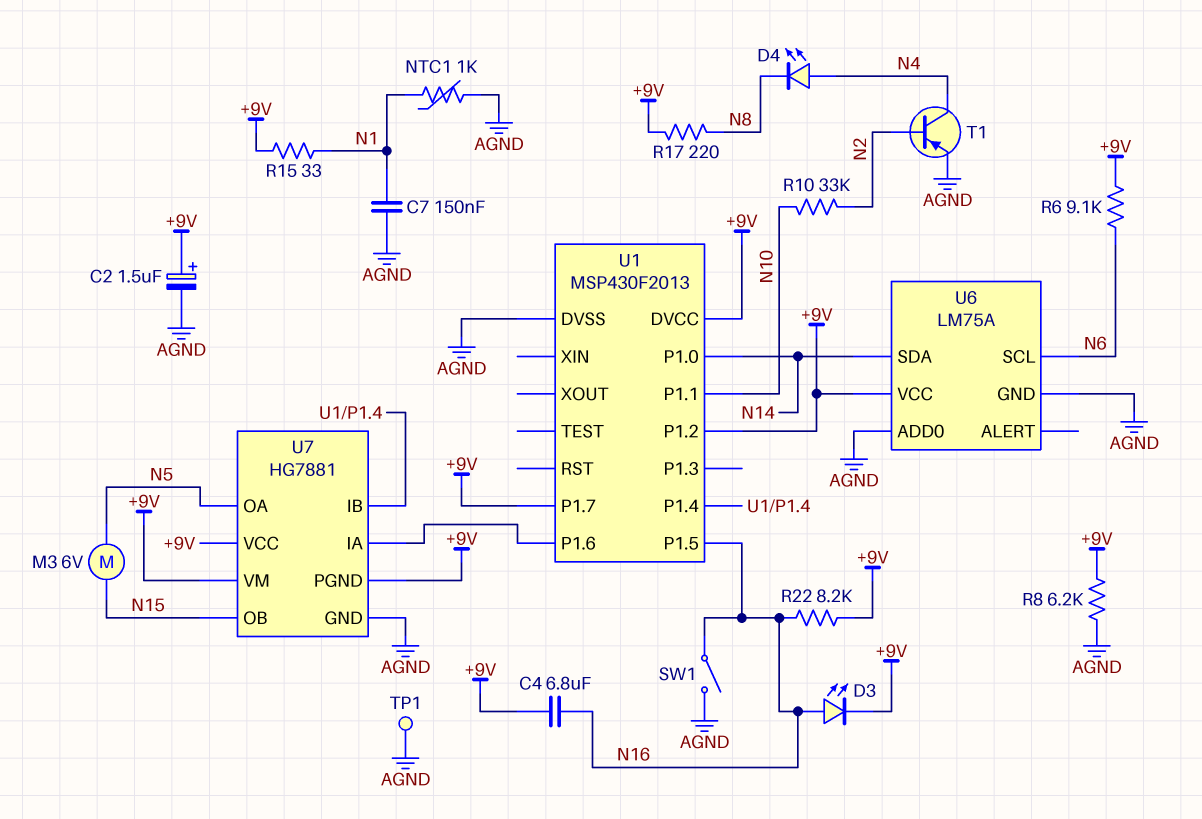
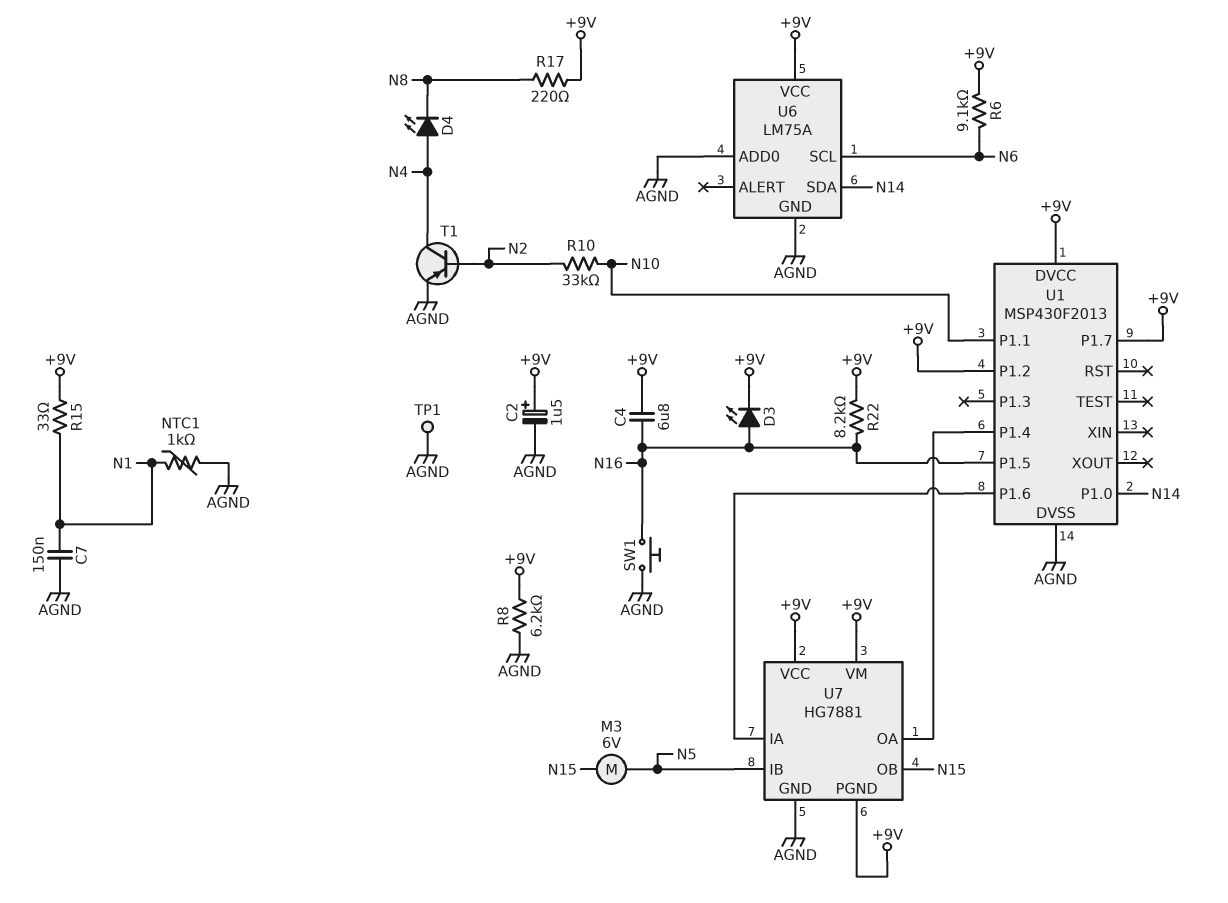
SW1: switch (AGND, N16) -> button (AGND, N16)
U7 pin IB: U1/P1.4 -> N5
U7 pin OA: N5 -> U1/P1.4

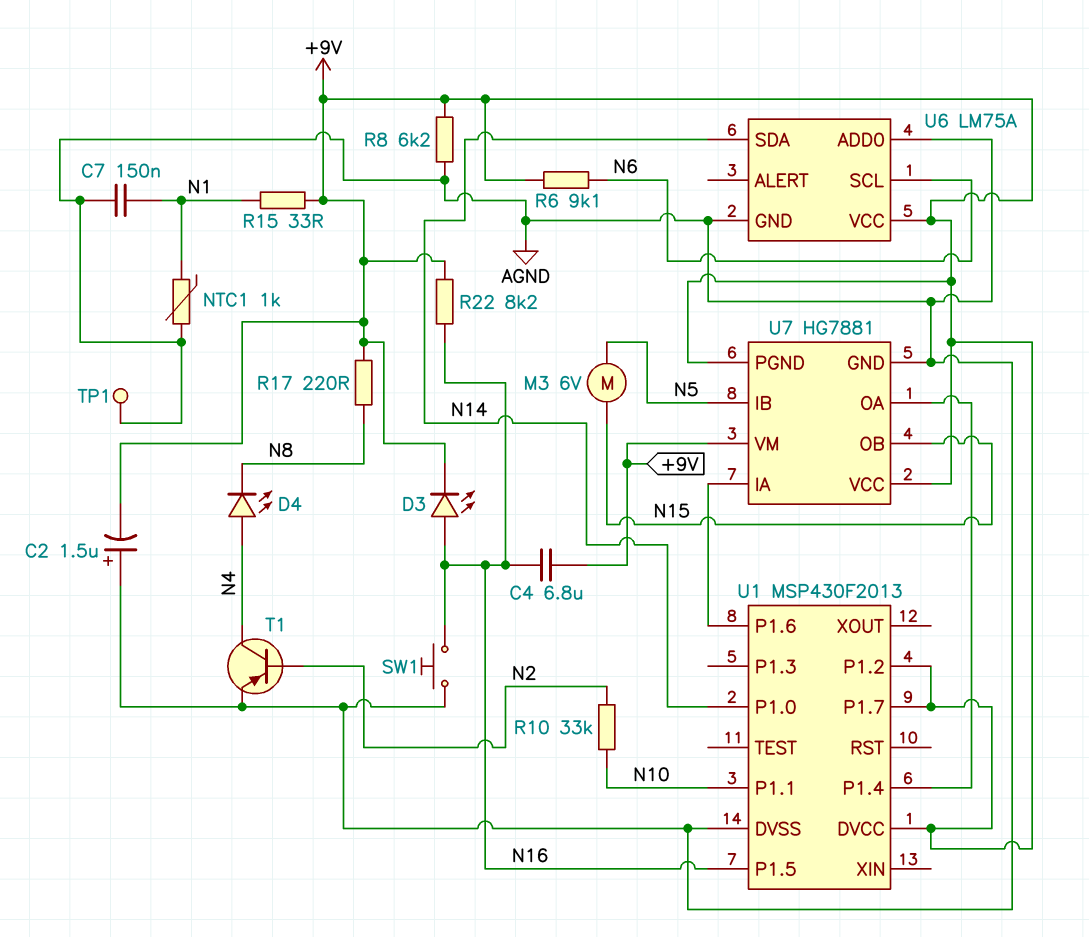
C2: 1.5uF (plus +9V, minus AGND) -> 1.5uF (plus AGND, minus +9V)

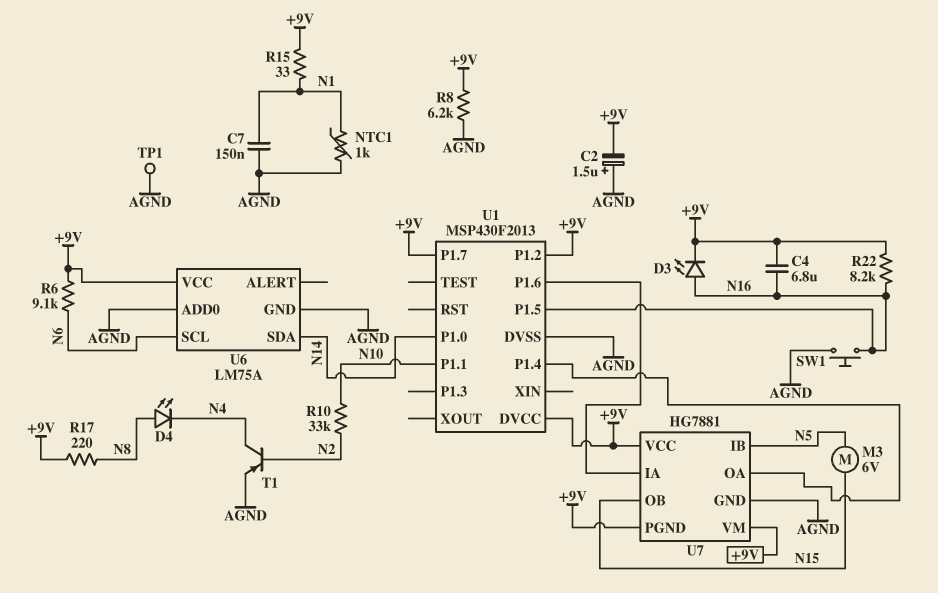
D4: LED (A N4, K N8) -> LED (A N8, K N4)

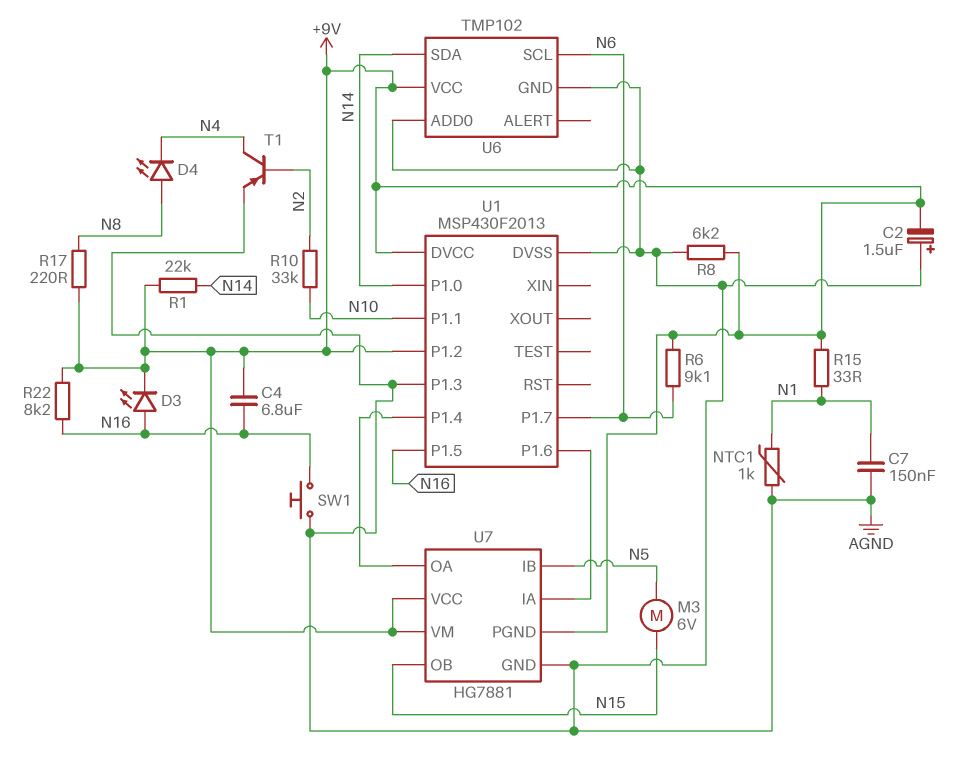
R1: none -> 22k (+9V, N14)
TP1: test point (AGND) -> none
U1 pin P1.3: none -> AGND
U1 pin P1.7: +9V -> N6
U6: LM75A -> TMP102

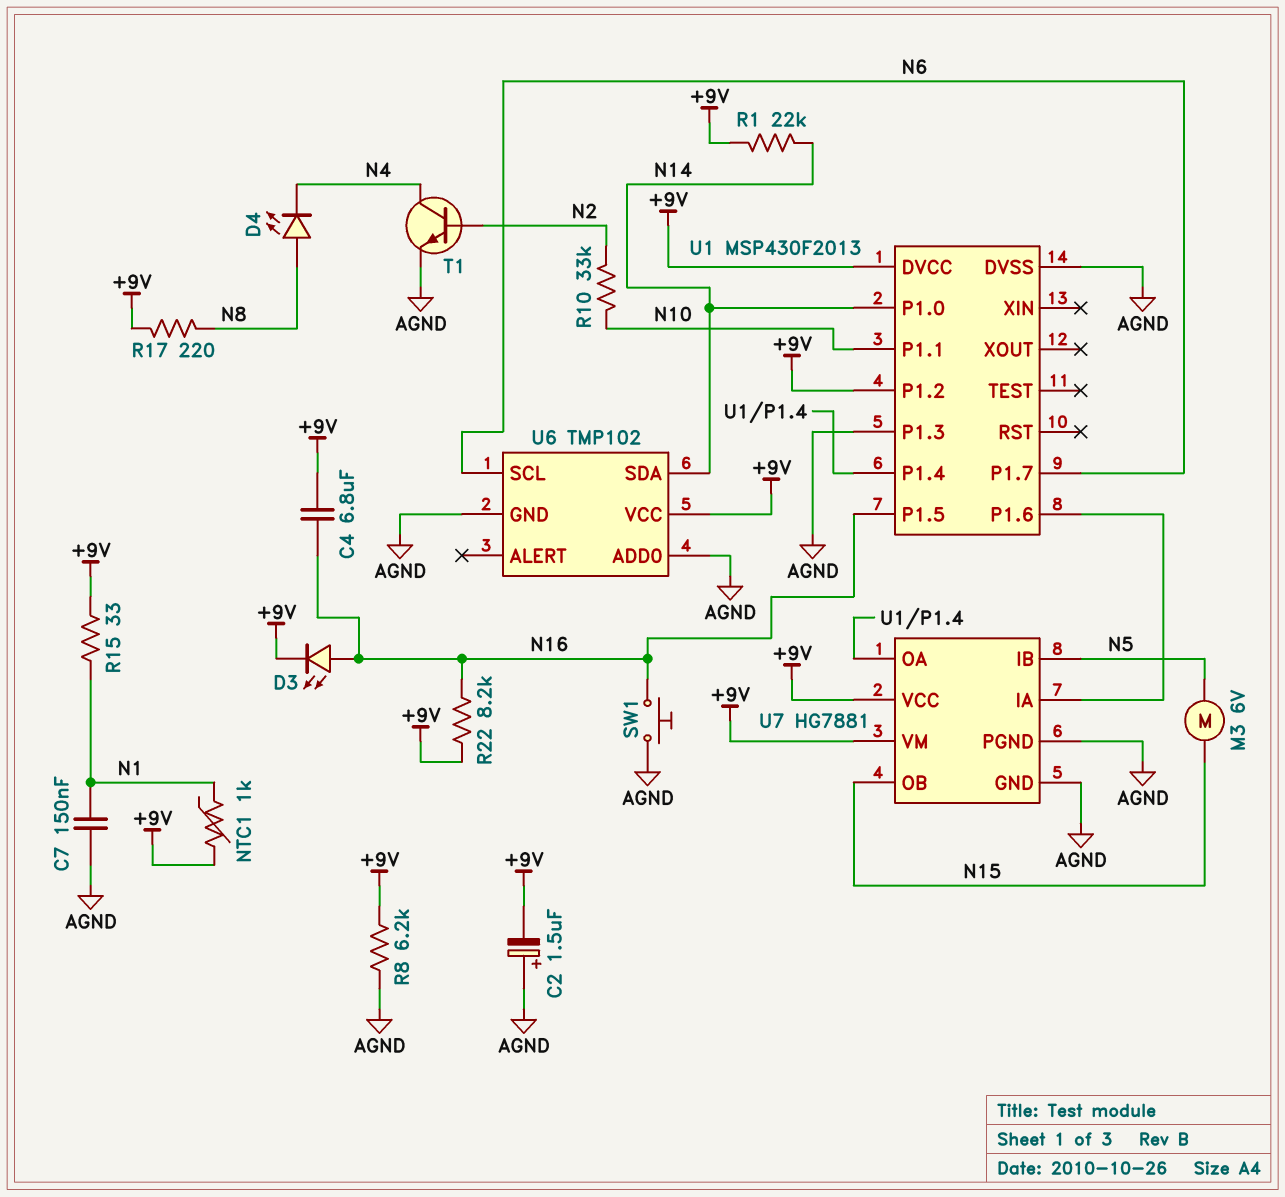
NTC1: 1k (AGND, N1) -> 1k (+9V, N1)
R6: 9.1k (+9V, N6) -> none
T1: PNP (B N2, C N4, E AGND) -> NPN (B N2, C N4, E AGND)
U7 pin PGND: +9V -> AGND

